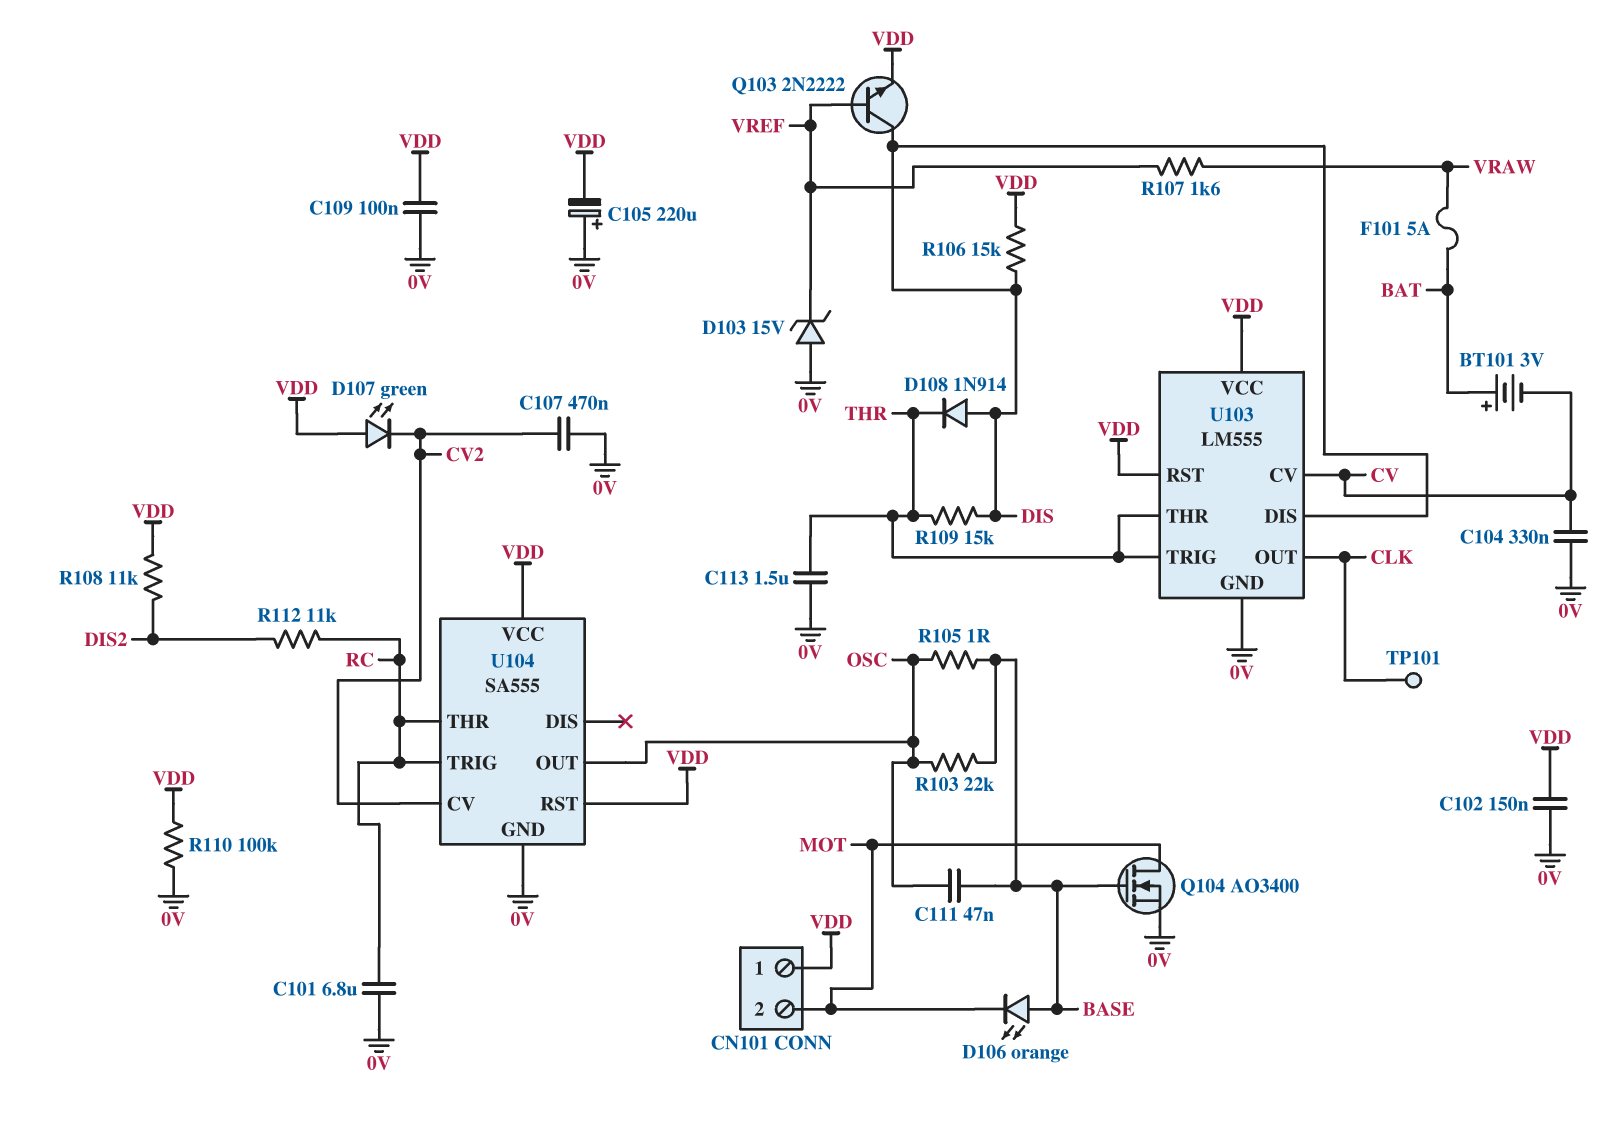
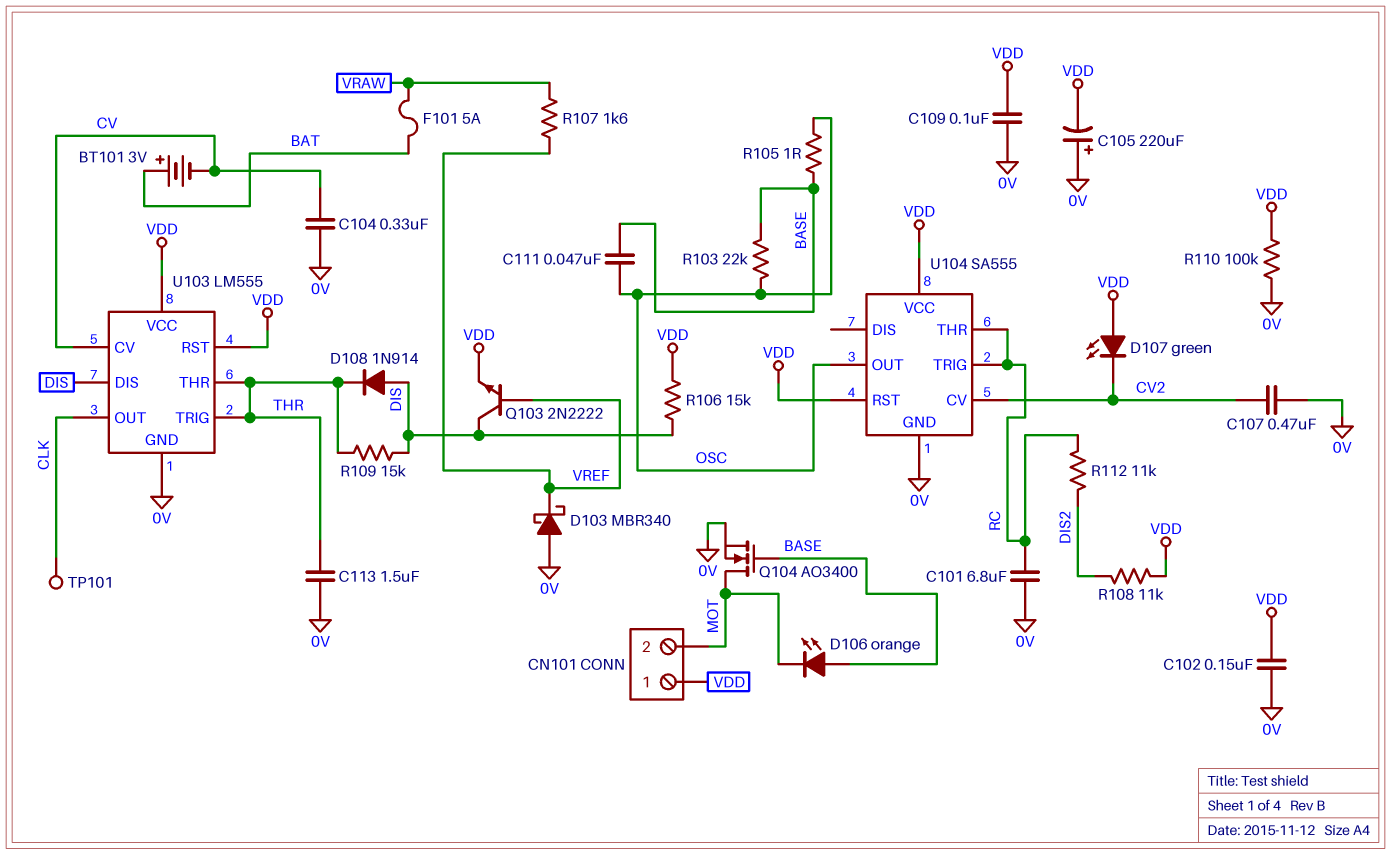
D103: zener 15V (A 0V, K VREF) -> schottky MBR340 (A 0V, K VREF)

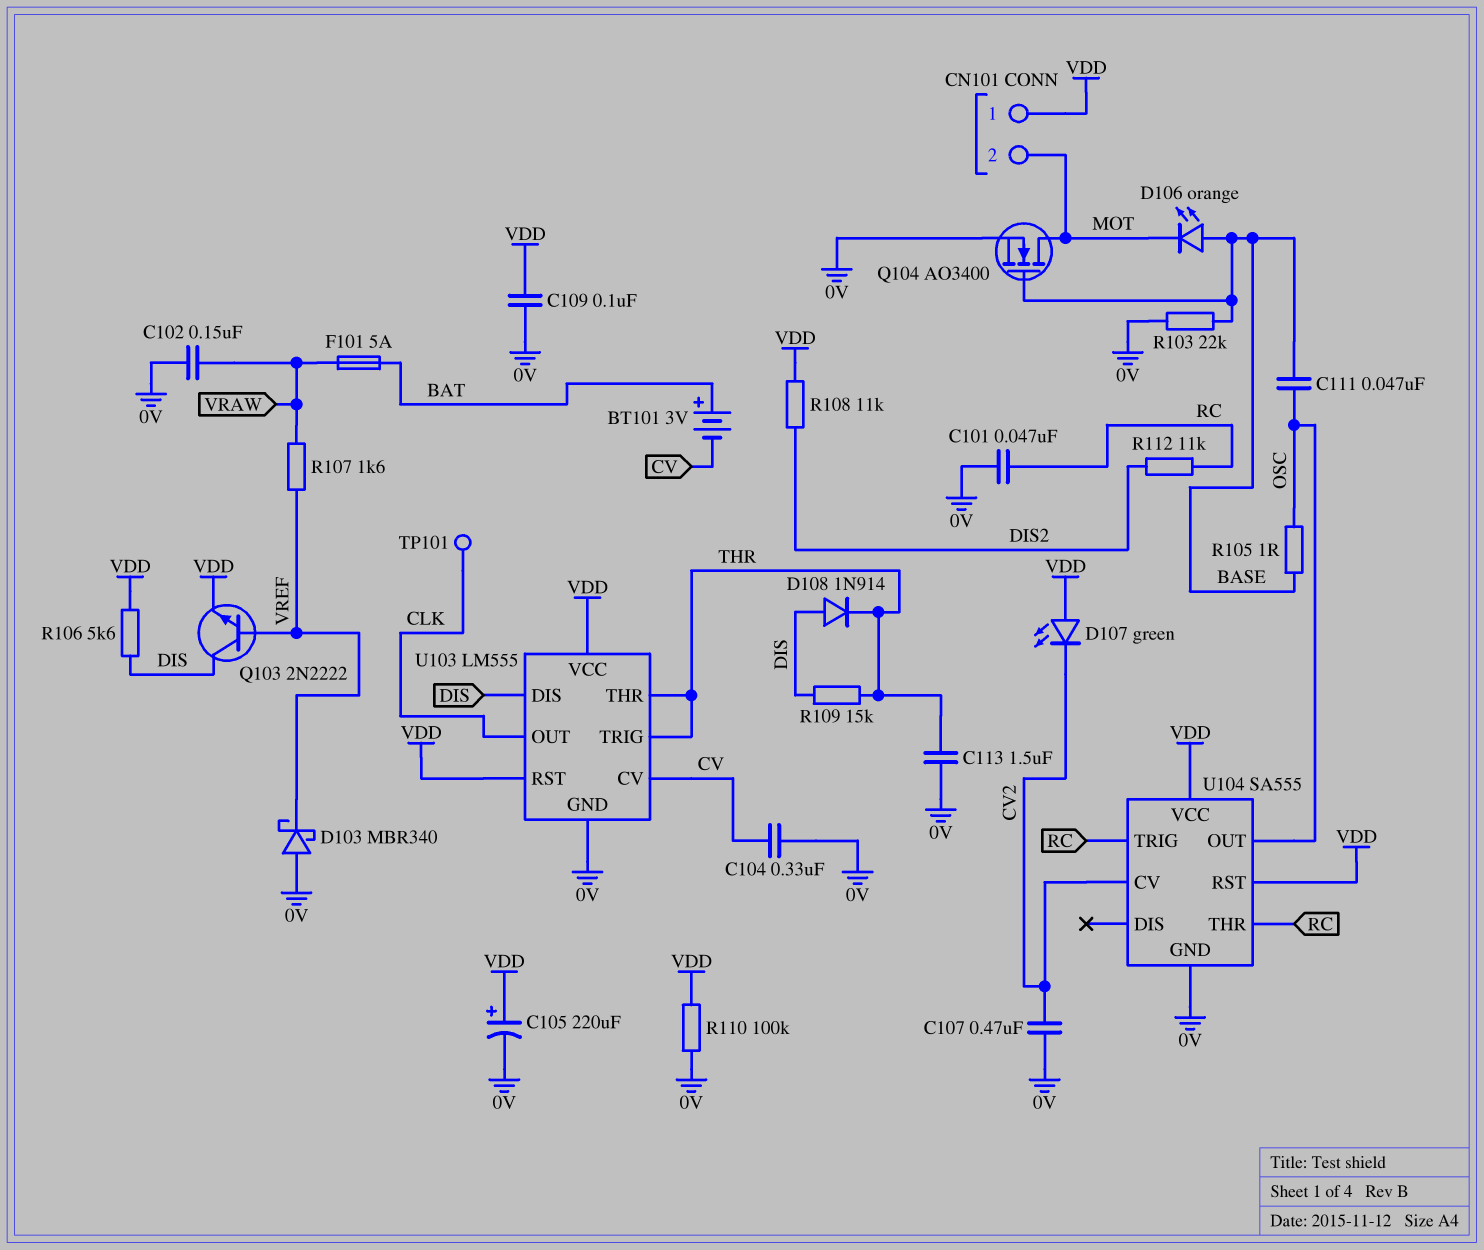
C101: 6.8uF (0V, RC) -> 47nF (0V, RC)
C102: 150nF (0V, VDD) -> 150nF (0V, VRAW)
C105: 220uF (plus 0V, minus VDD) -> 220uF (plus VDD, minus 0V)
R103: 22k (BASE, OSC) -> 22k (0V, BASE)
R106: 15k (DIS, VDD) -> 5.6k (DIS, VDD)

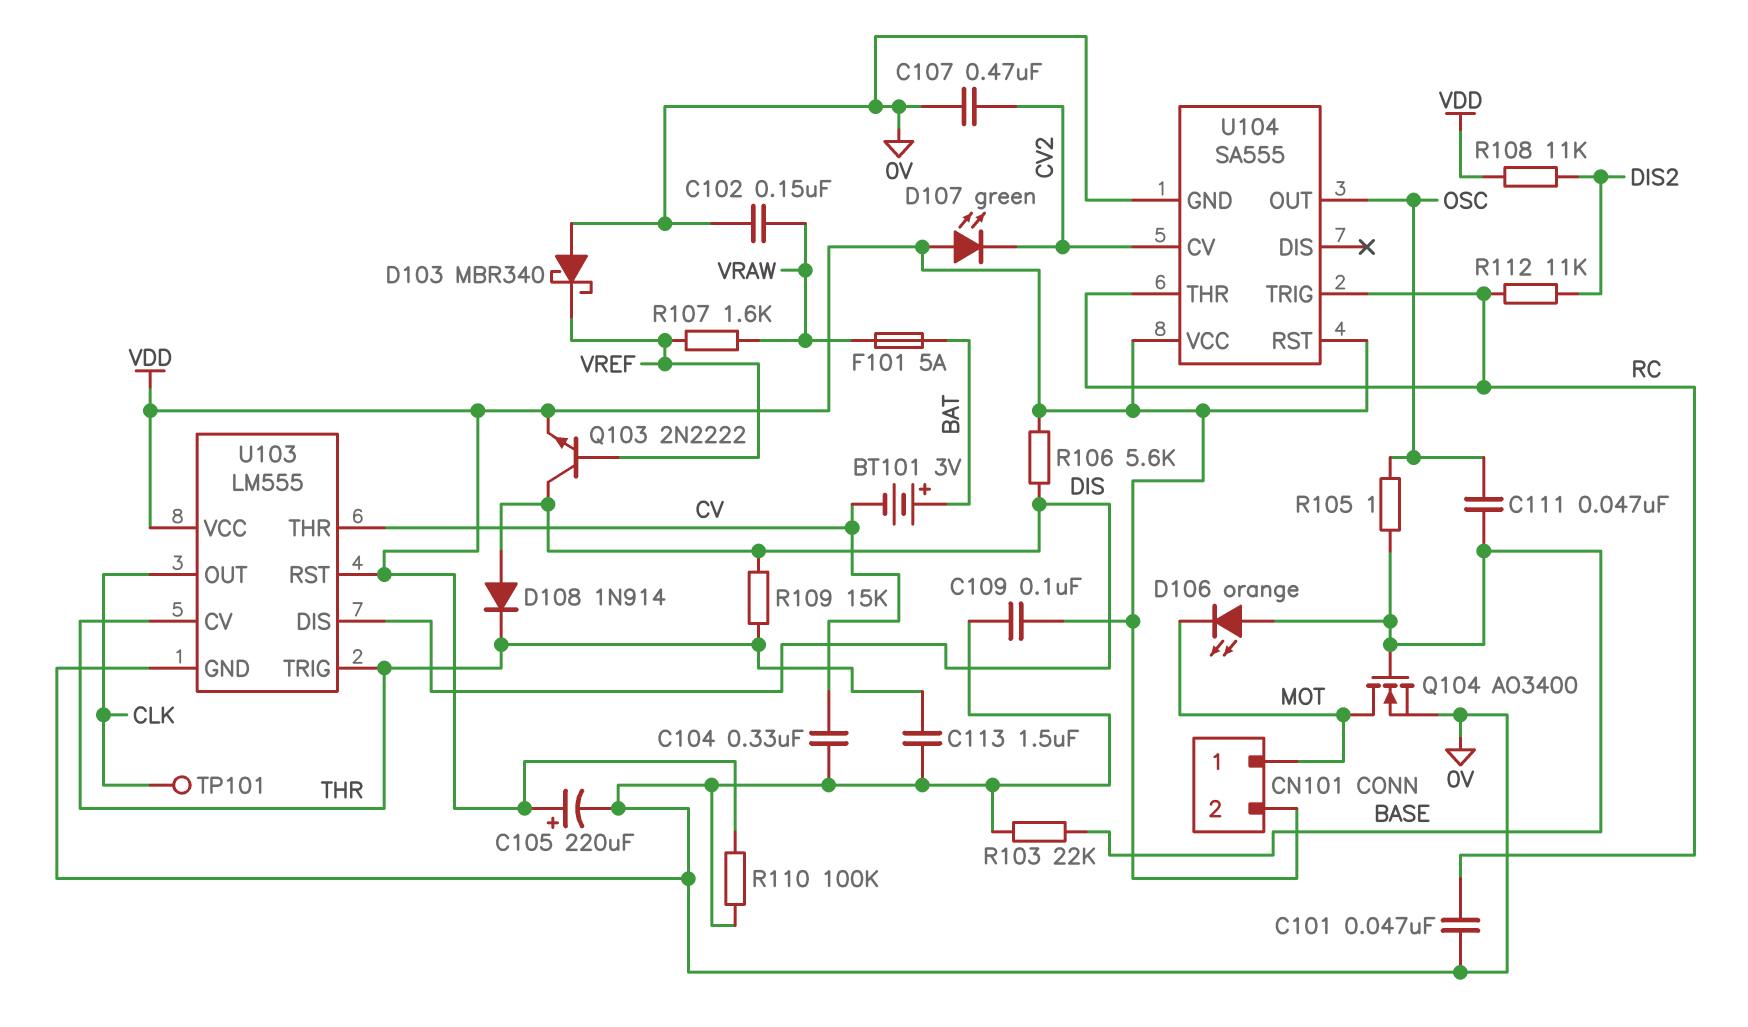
CN101 pin 1: VDD -> MOT
CN101 pin 2: MOT -> VDD
U103 pin CV: CV -> THR
U103 pin THR: THR -> CV

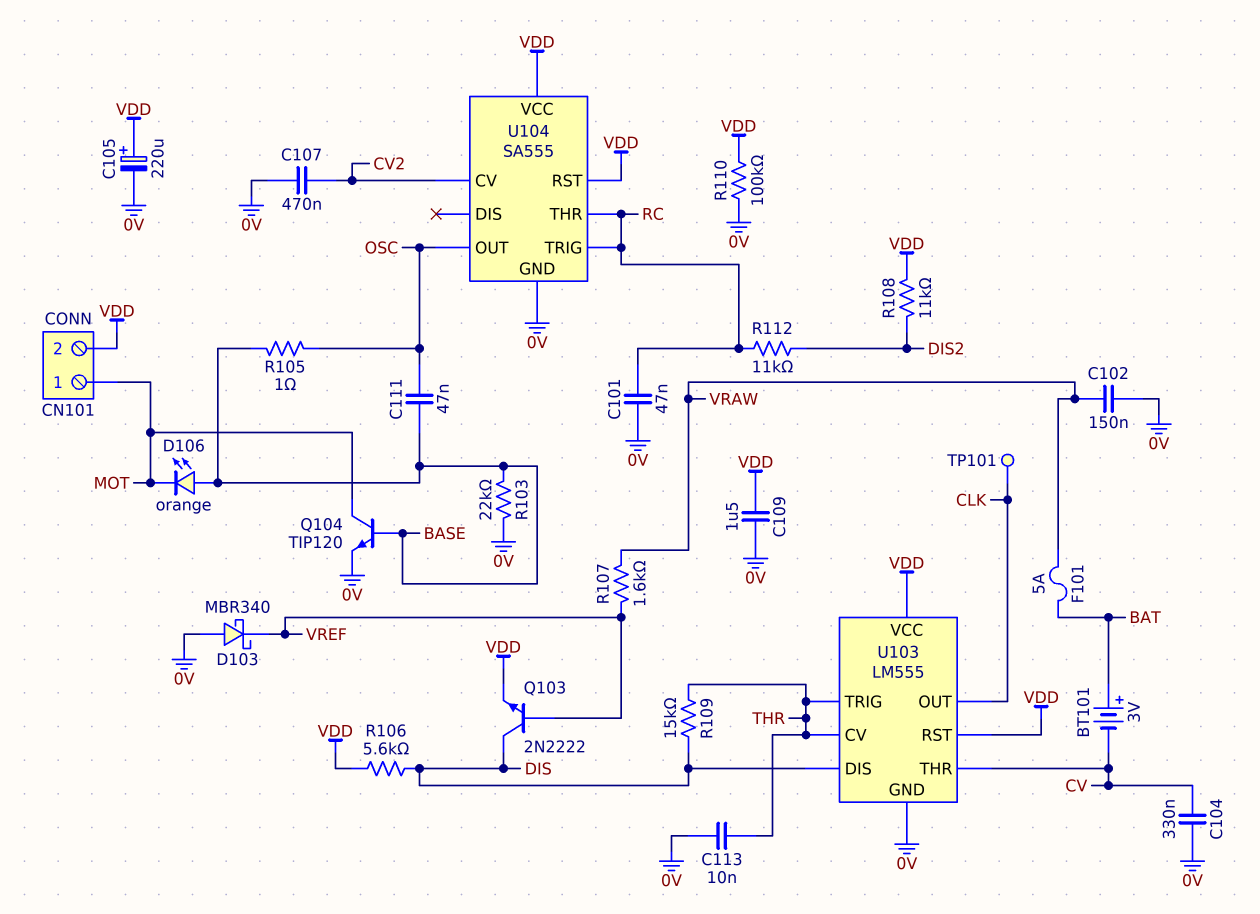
C109: 100nF (0V, VDD) -> 1.5uF (0V, VDD)
C113: 1.5uF (0V, THR) -> 10nF (0V, THR)
D107: LED green (A VDD, K CV2) -> none
D108: diode 1N914 (A DIS, K THR) -> none
Q104: NMOS AO3400 (G BASE, D MOT, S 0V) -> NPN TIP120 (B BASE, C MOT, E 0V)

